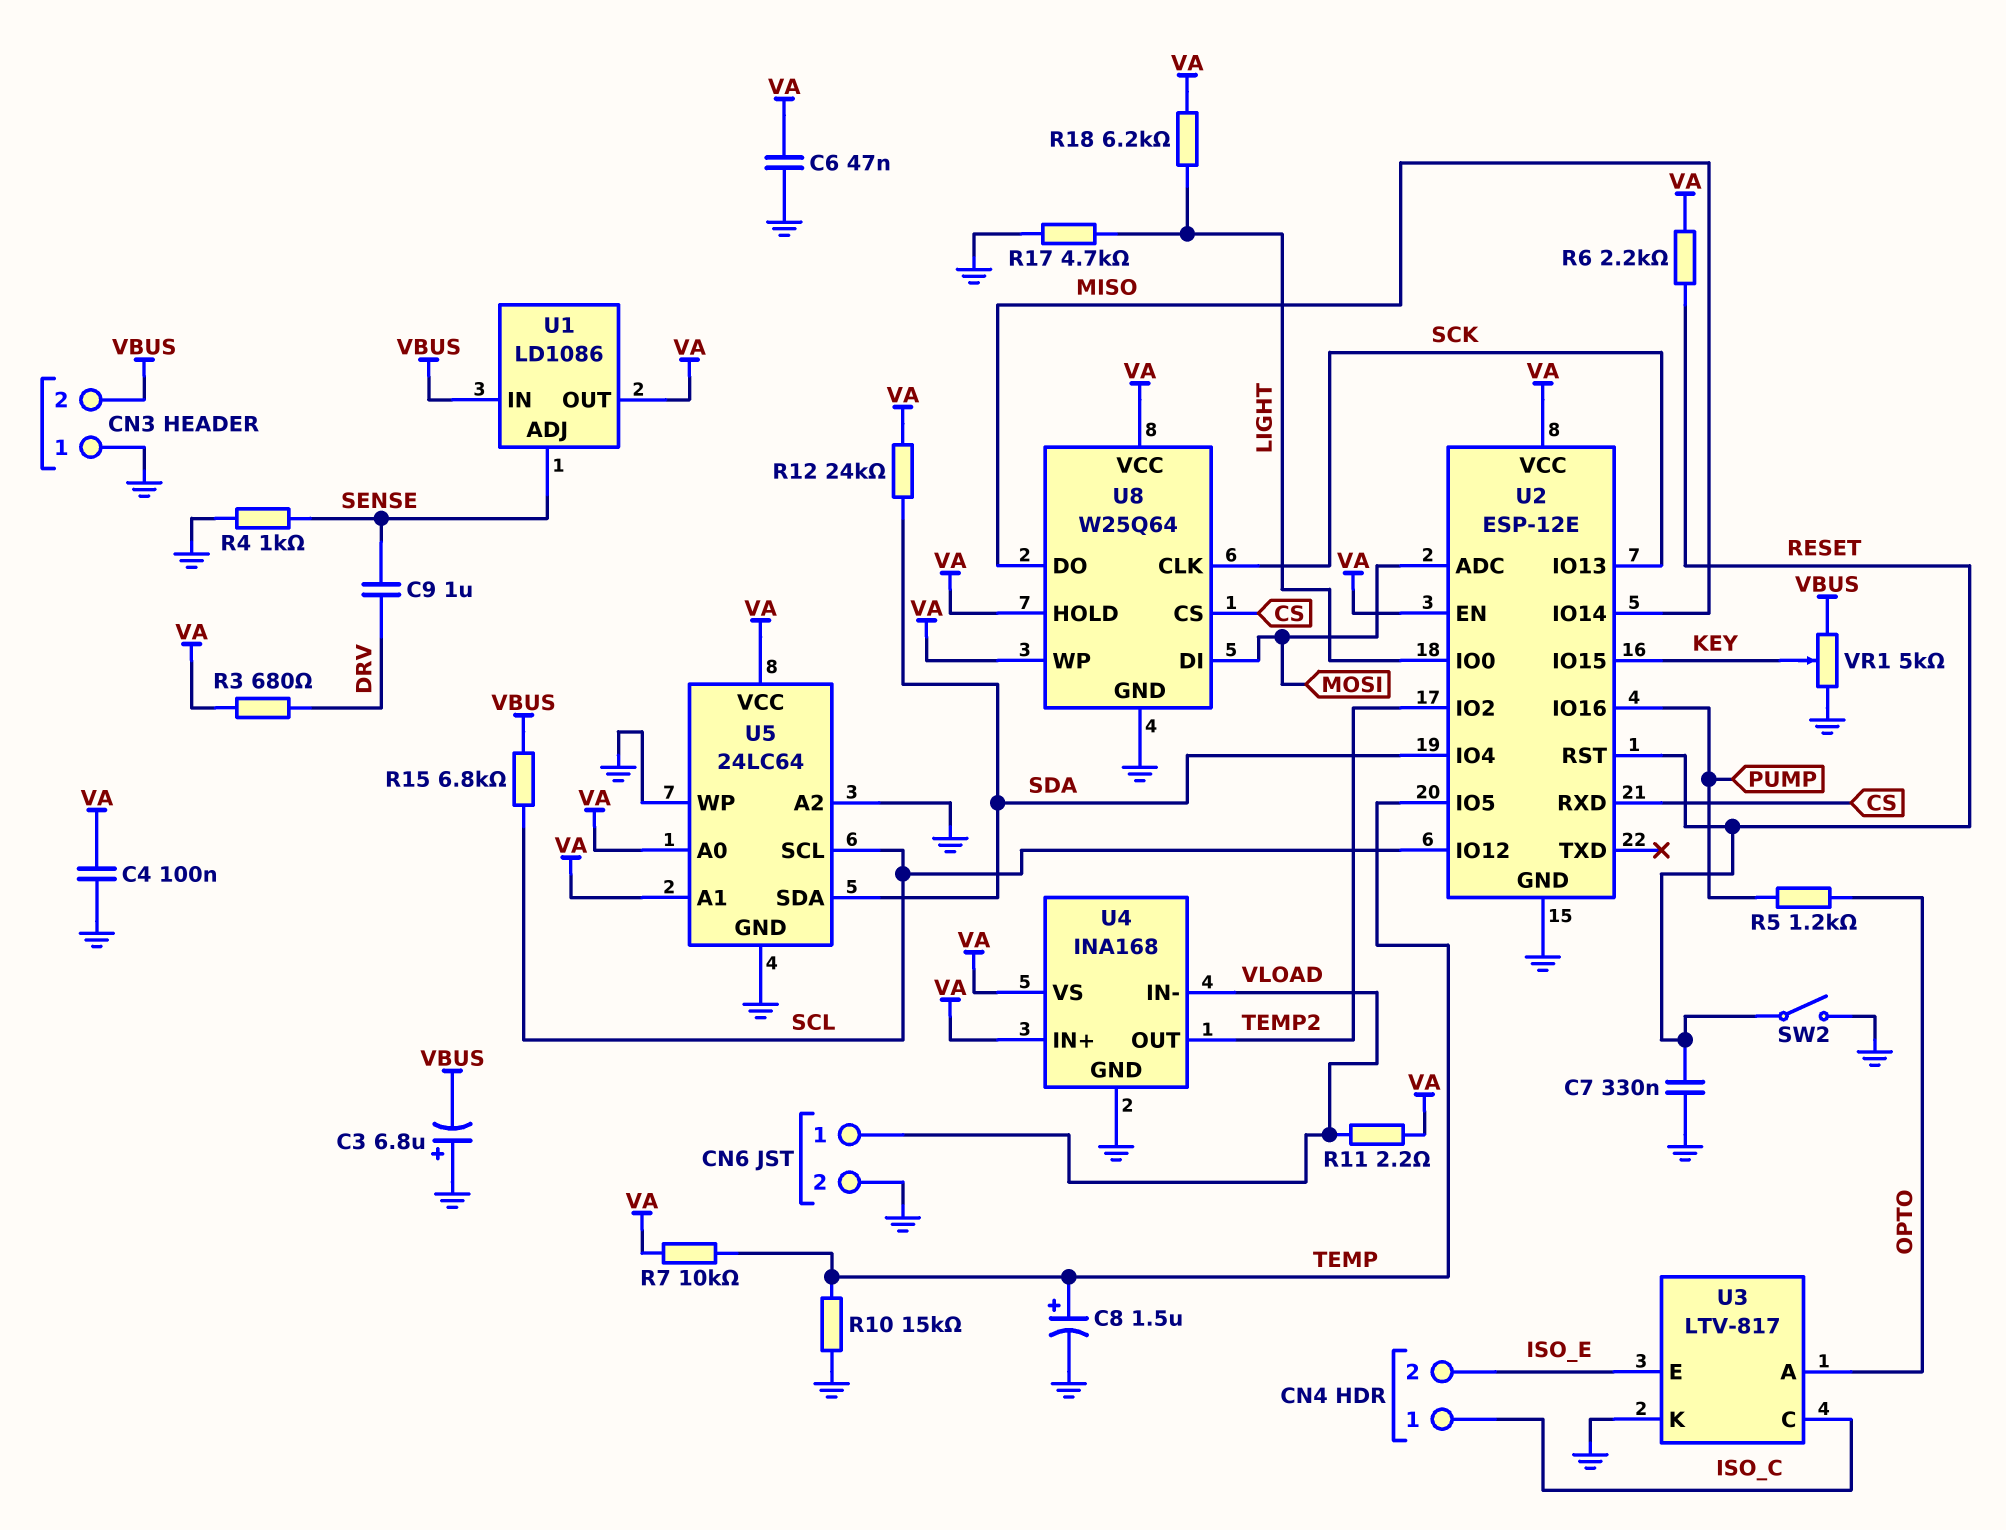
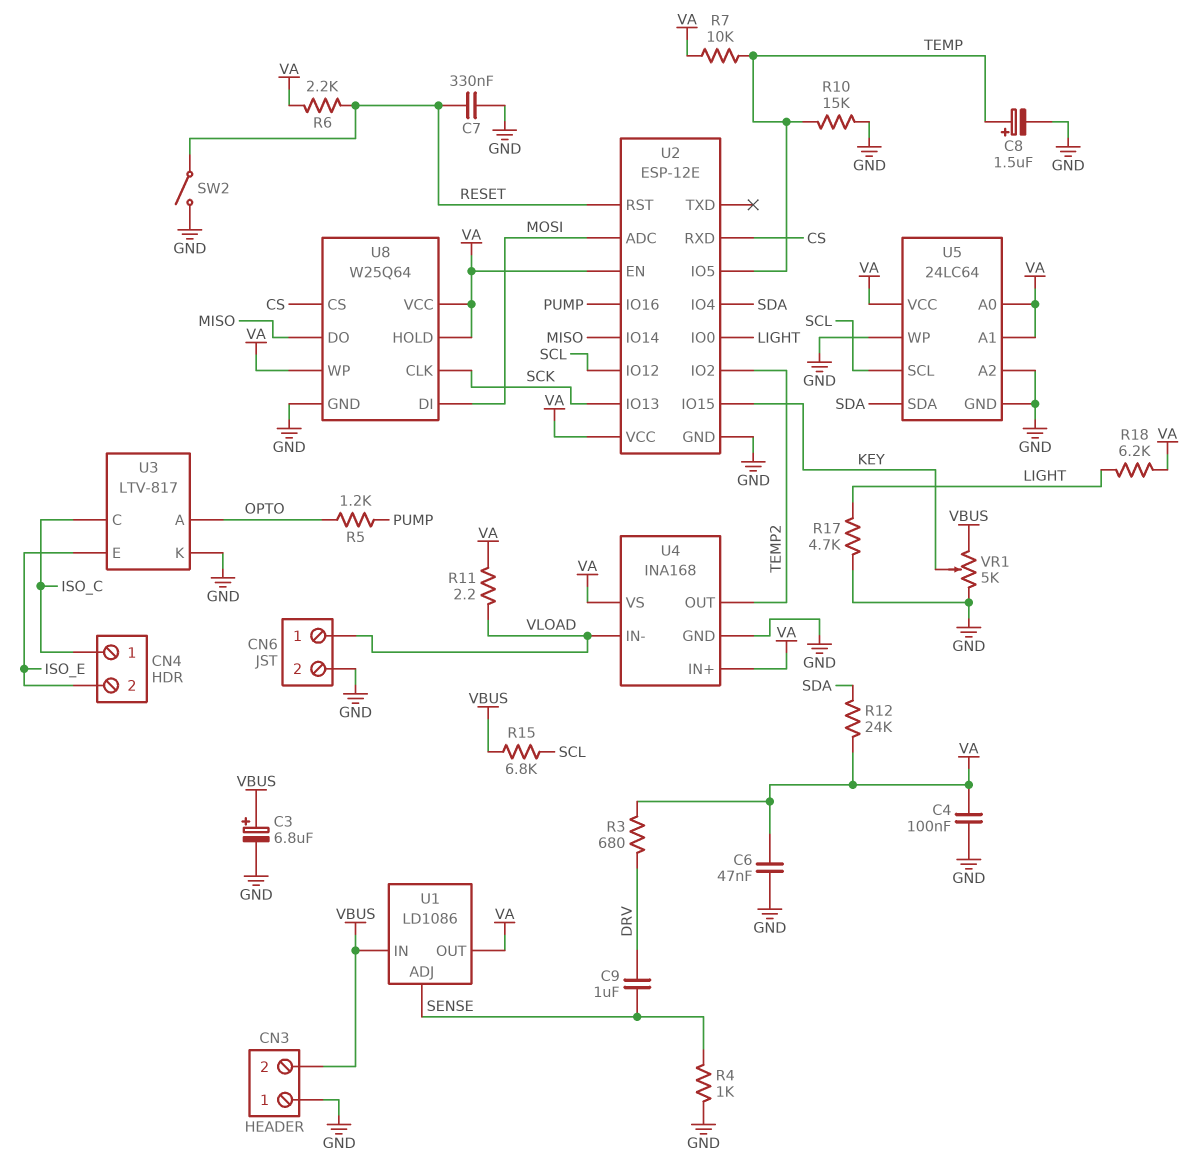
C3: 6.8uF (plus GND, minus VBUS) -> 6.8uF (plus VBUS, minus GND)

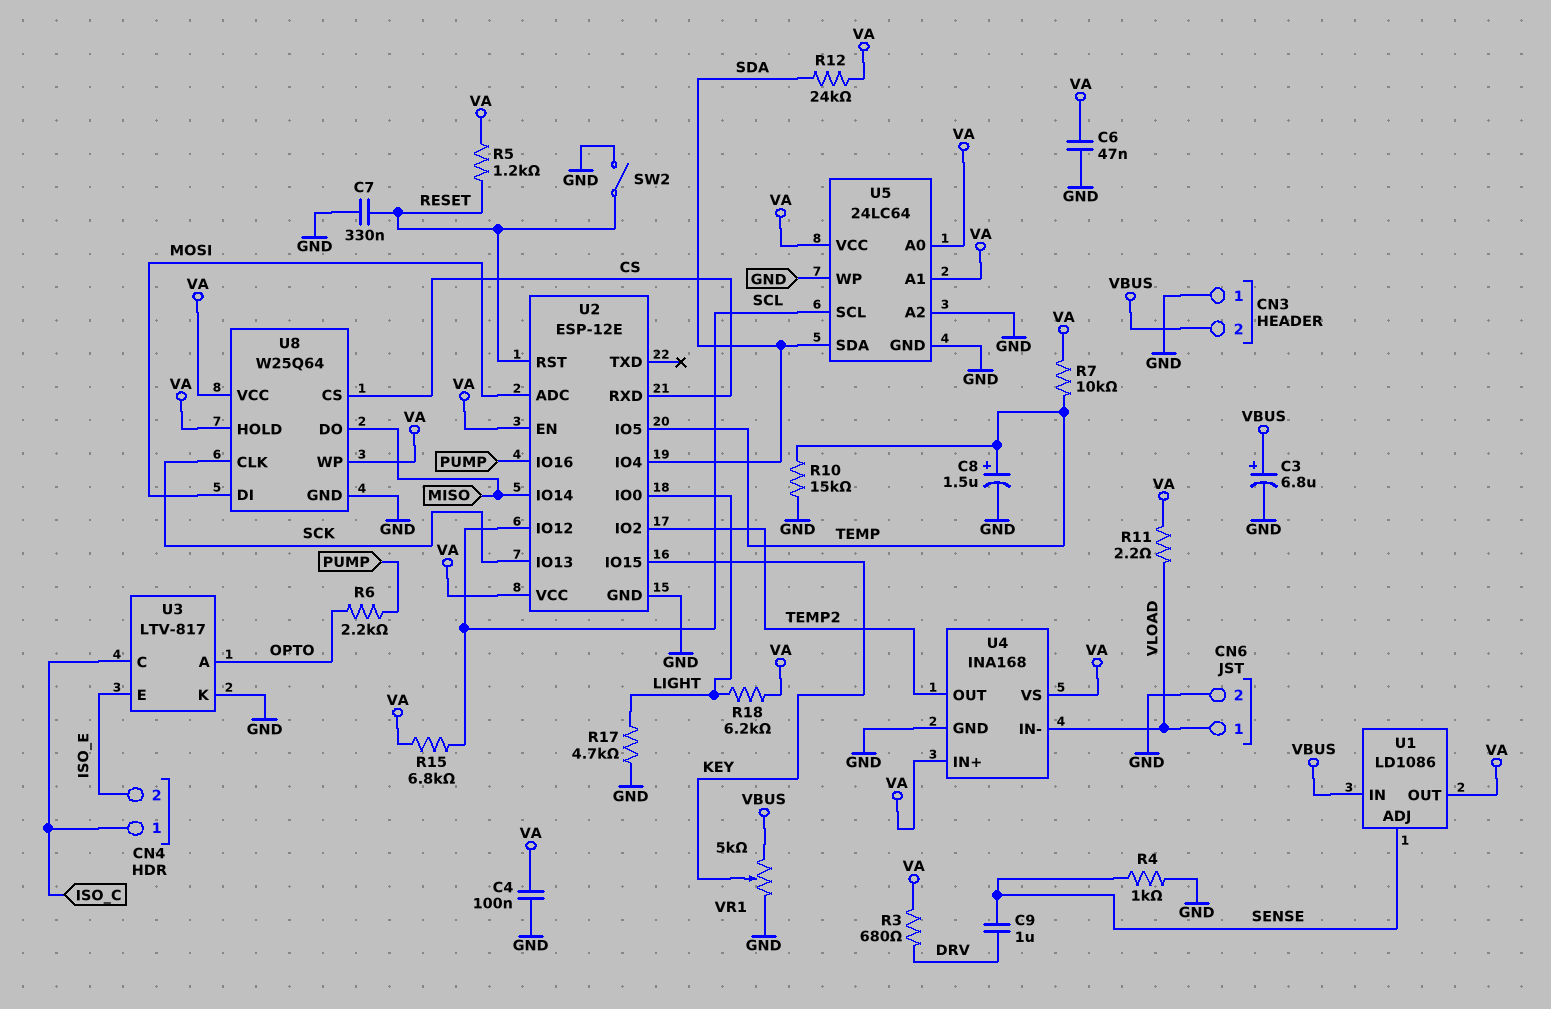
R5: 1.2k (OPTO, PUMP) -> 1.2k (RESET, VA)
R6: 2.2k (RESET, VA) -> 2.2k (OPTO, PUMP)
R15: 6.8k (SCL, VBUS) -> 6.8k (SCL, VA)

